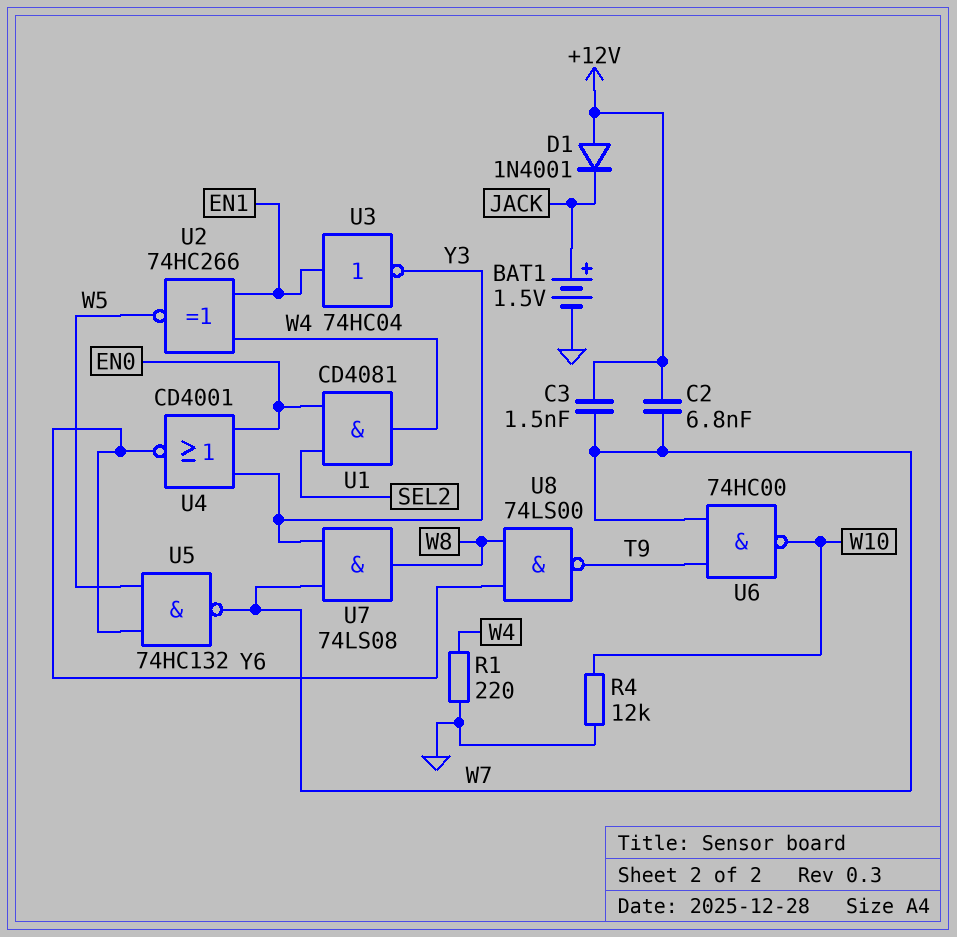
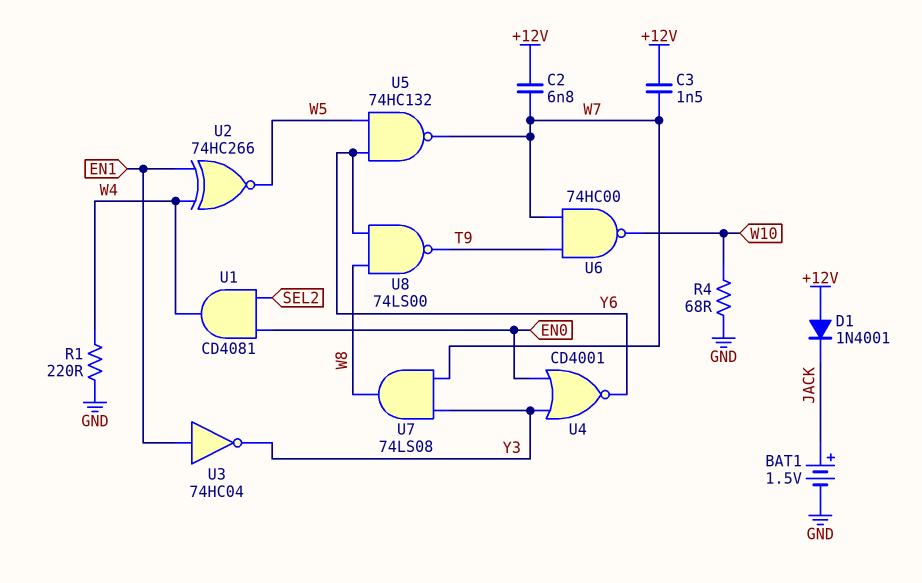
R4: 12k (GND, W10) -> 68 (GND, W10)

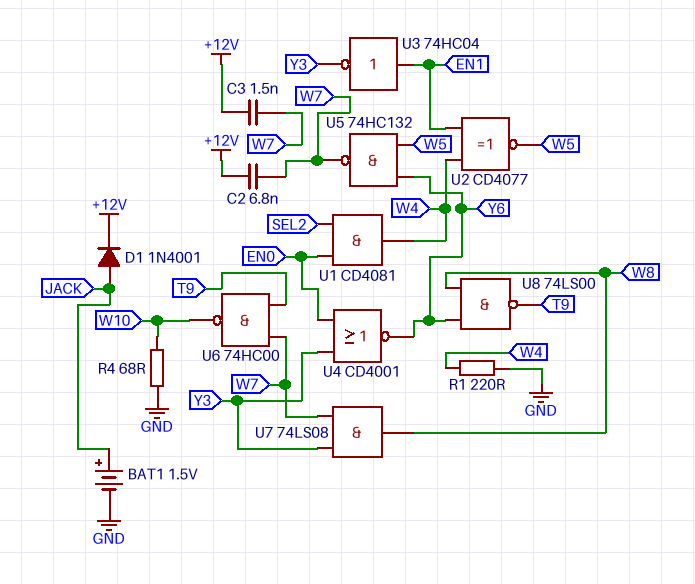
D1: diode 1N4001 (A +12V, K JACK) -> diode 1N4001 (A JACK, K +12V)
U2: XNOR 74HC266 (in EN1, in W4, out W5) -> XNOR CD4077 (in EN1, in W4, out W5)

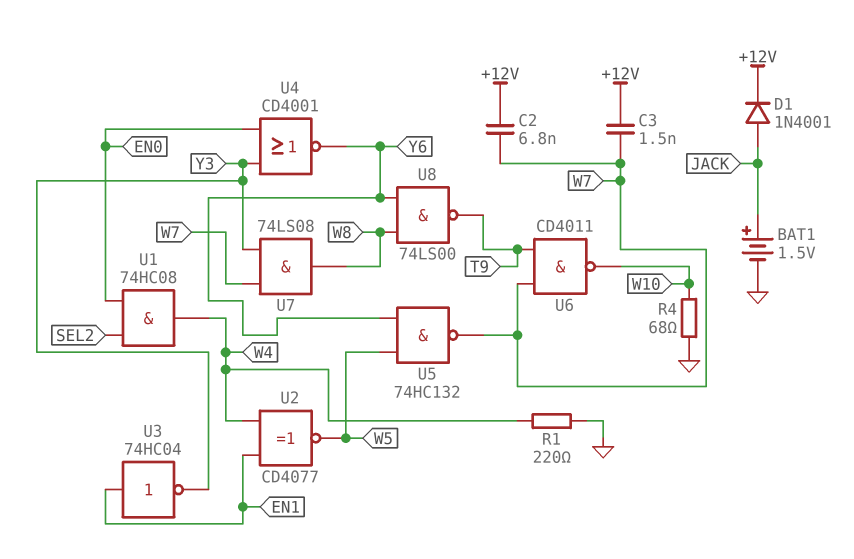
U1: AND CD4081 (in EN0, in SEL2, out W4) -> AND 74HC08 (in EN0, in SEL2, out W4)
U6: NAND 74HC00 (in T9, in W7, out W10) -> NAND CD4011 (in T9, in W7, out W10)

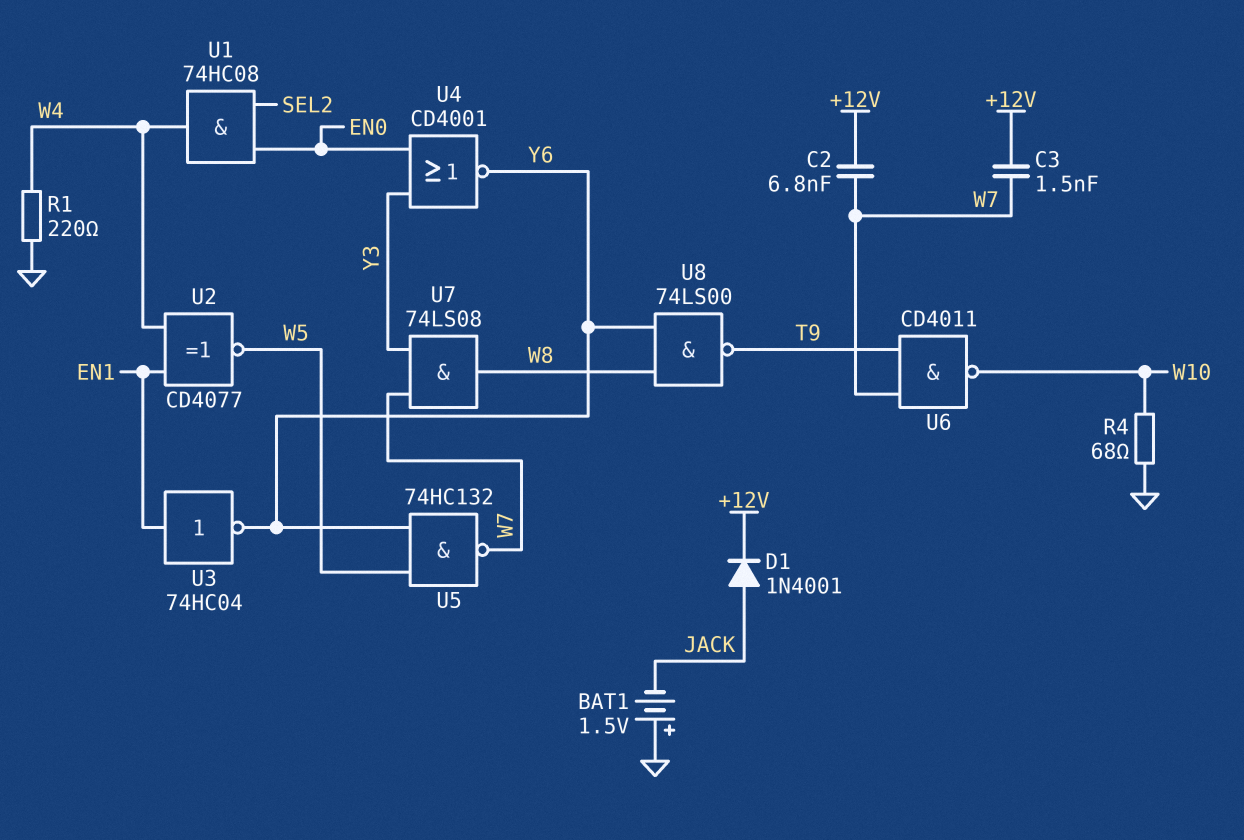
BAT1: 1.5V (plus JACK, minus GND) -> 1.5V (plus GND, minus JACK)
U3: NOT 74HC04 (in EN1, out Y3) -> NOT 74HC04 (in EN1, out Y6)

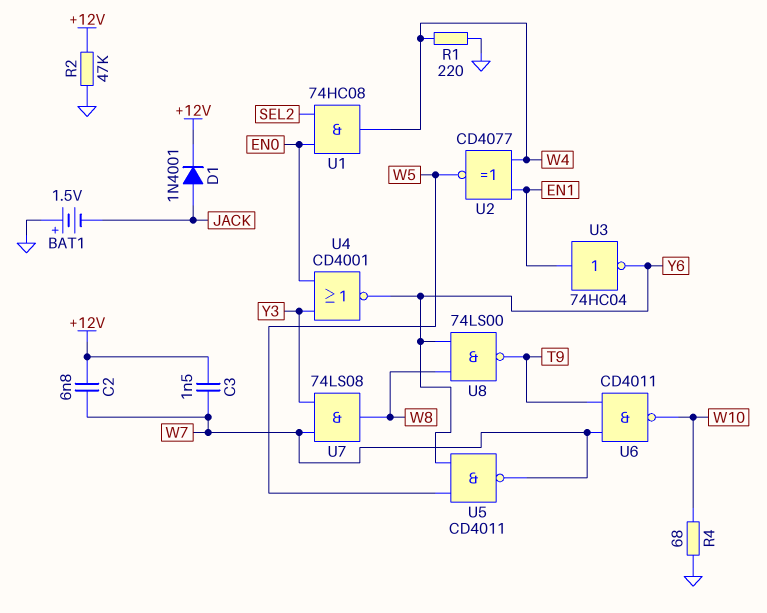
R2: none -> 47k (+12V, GND)
U5: NAND 74HC132 (in W5, in Y6, out W7) -> NAND CD4011 (in W5, in Y6, out W7)

